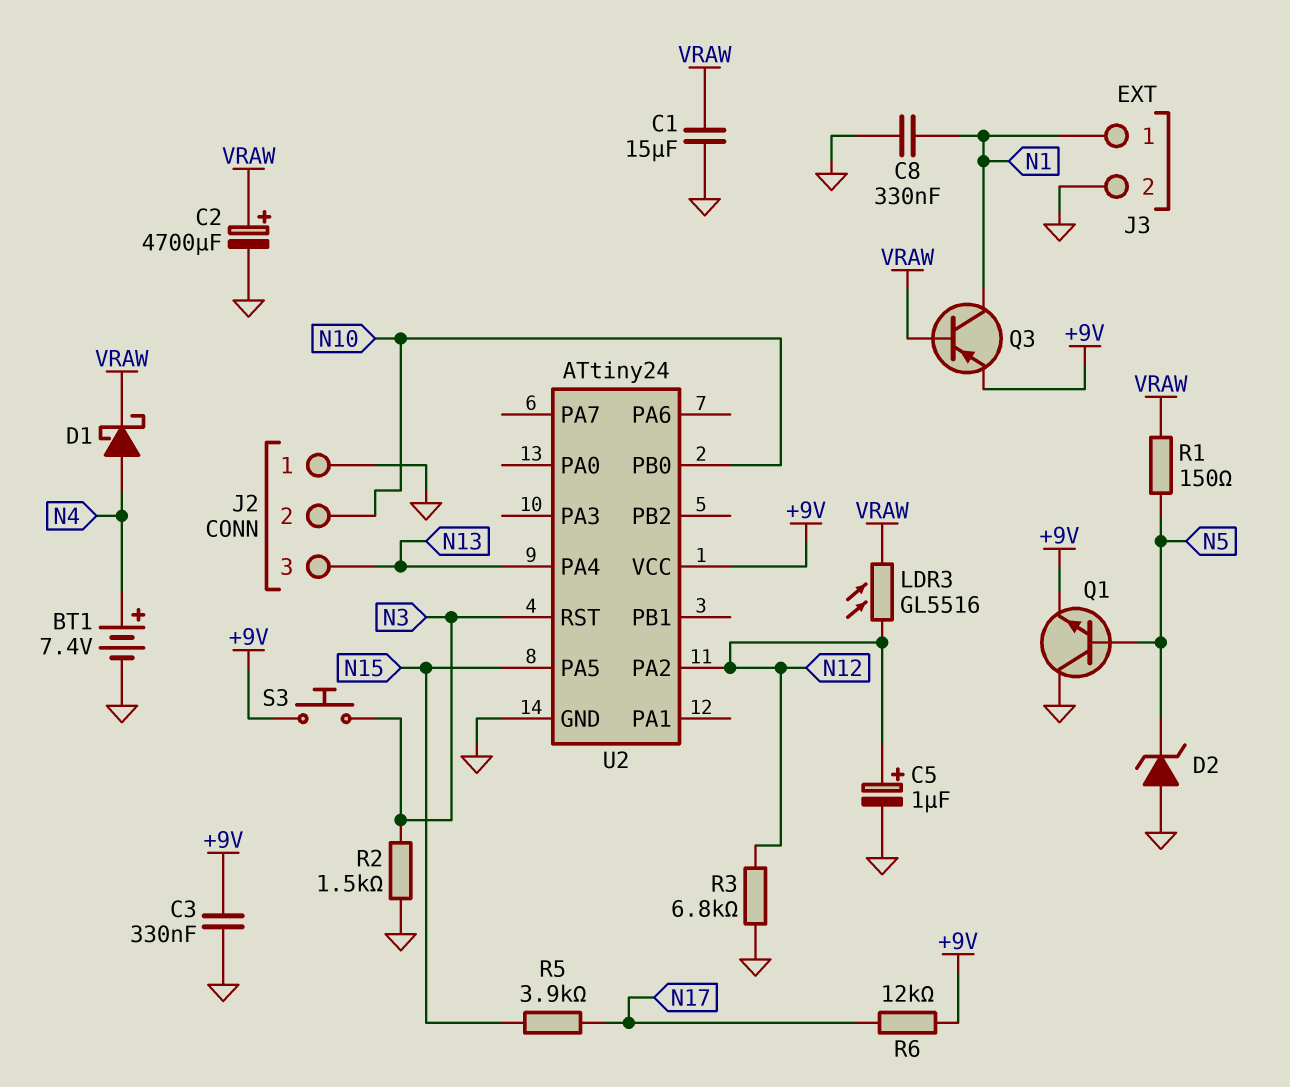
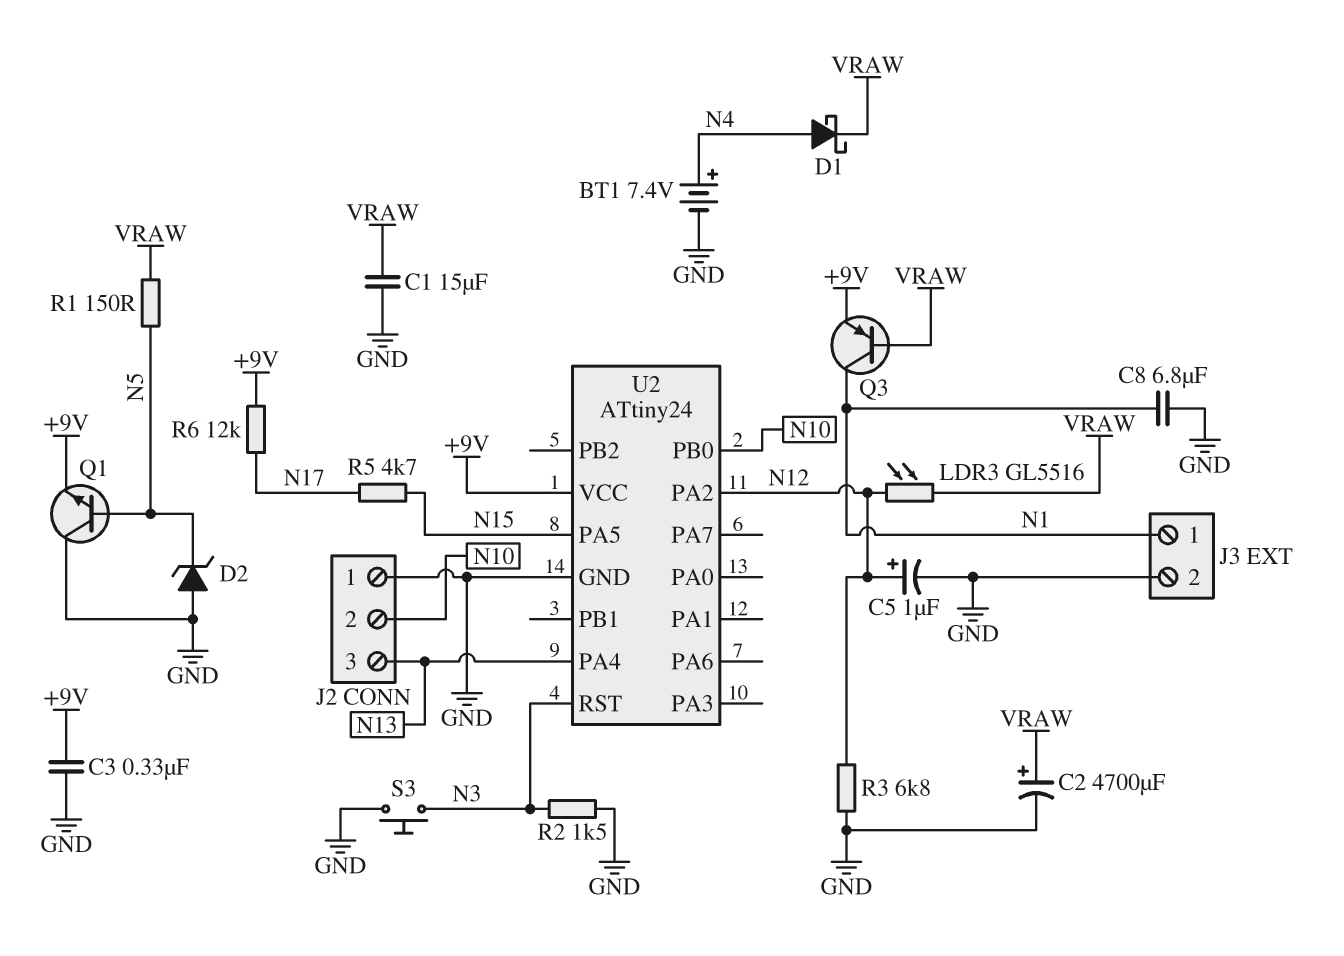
C8: 330nF (GND, N1) -> 6.8uF (GND, N1)
R5: 3.9k (N15, N17) -> 4.7k (N15, N17)
S3: button (+9V, N3) -> button (GND, N3)

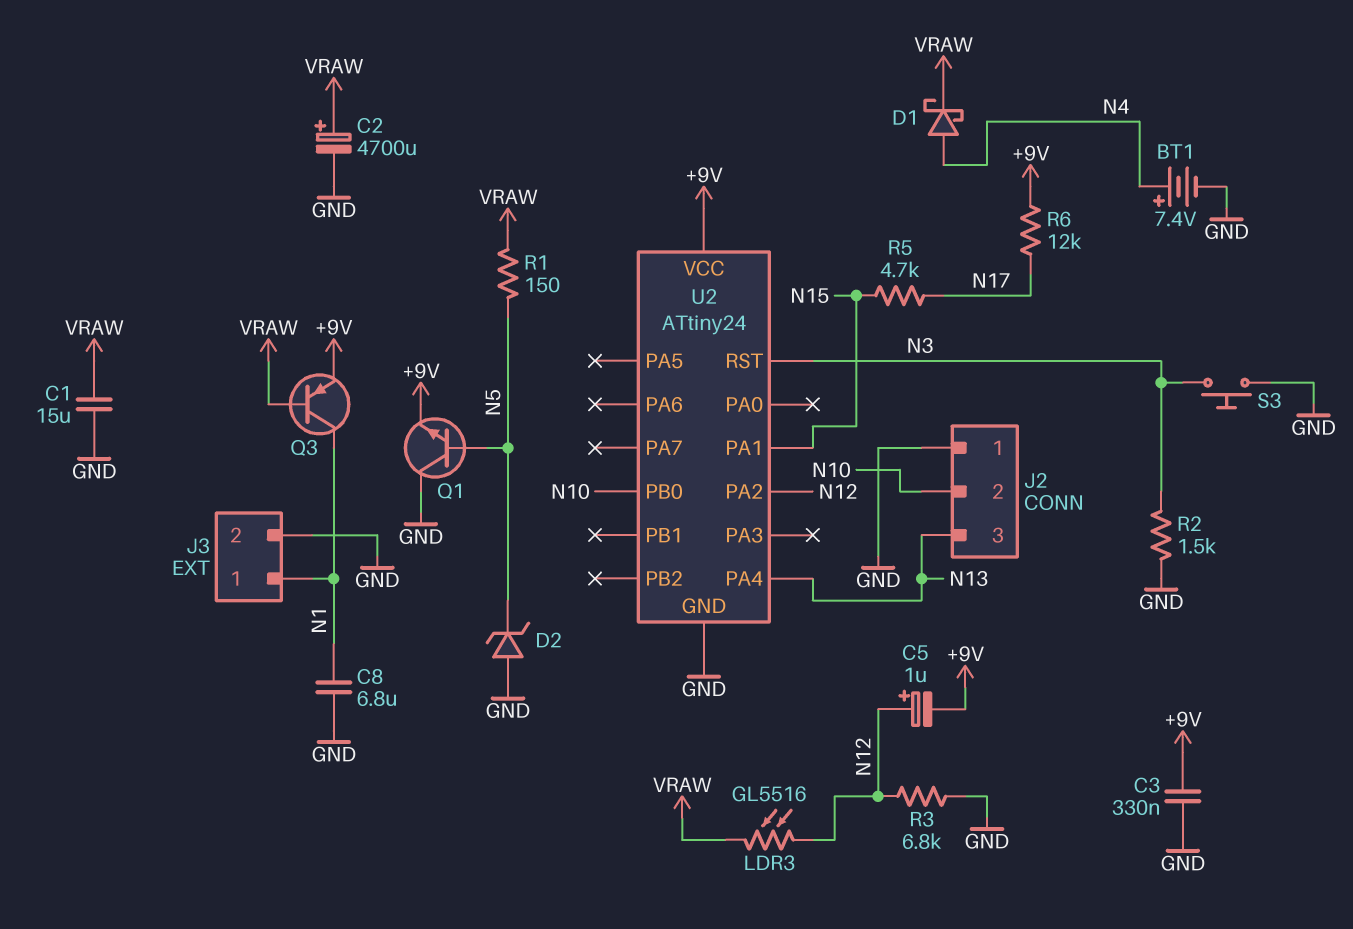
C5: 1uF (plus N12, minus GND) -> 1uF (plus N12, minus +9V)
U2 pin PA1: none -> N15
U2 pin PA5: N15 -> none

